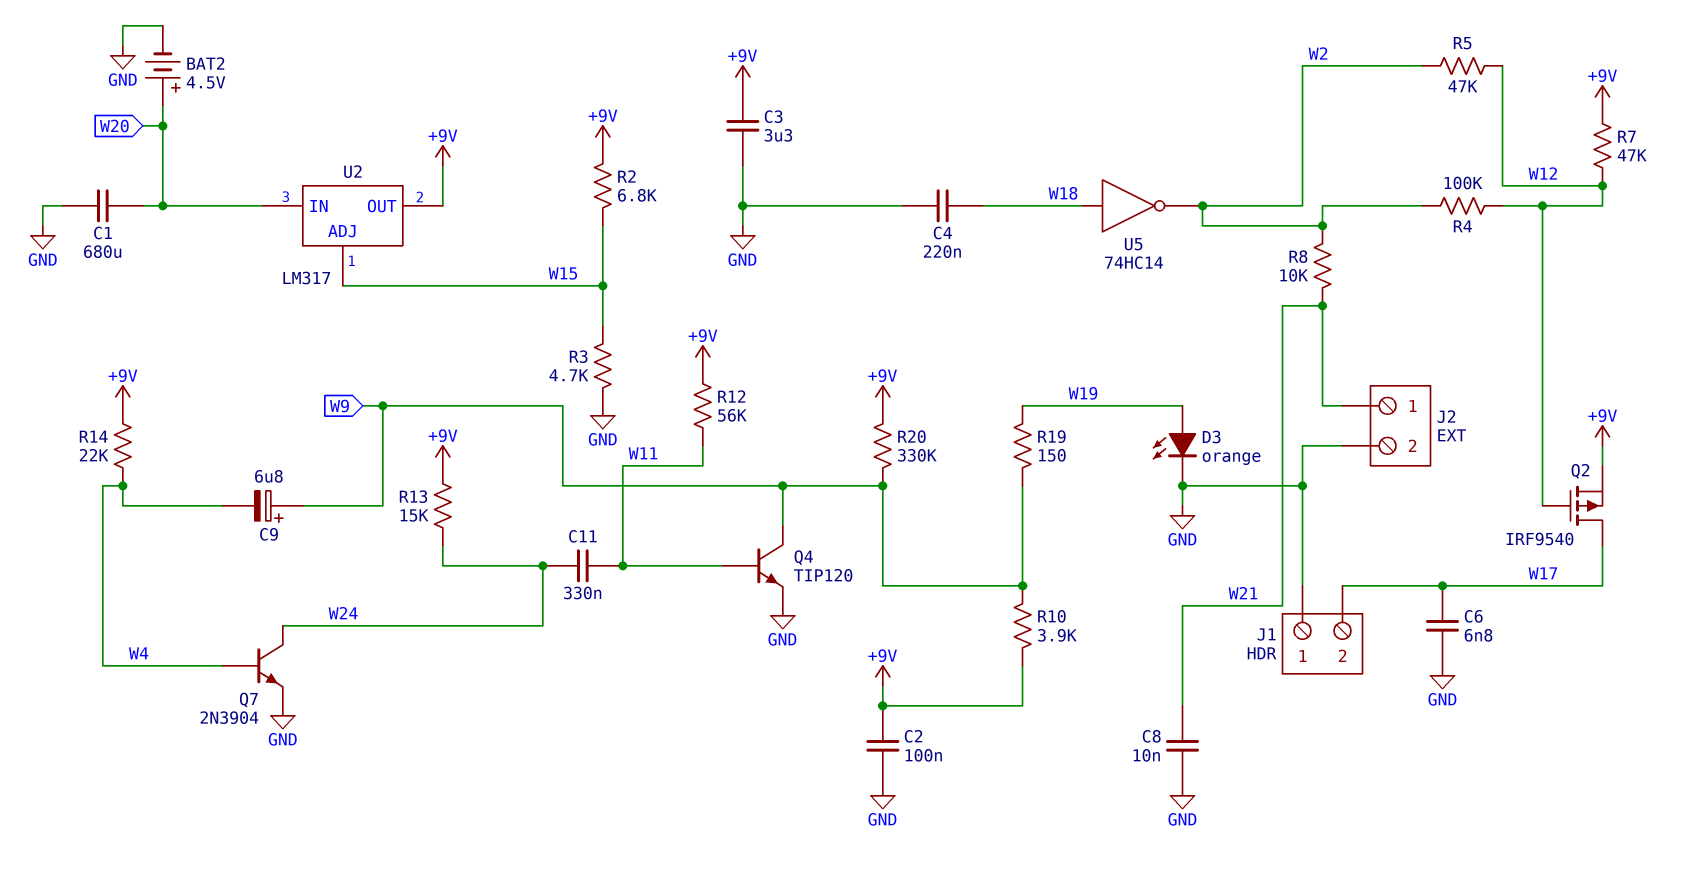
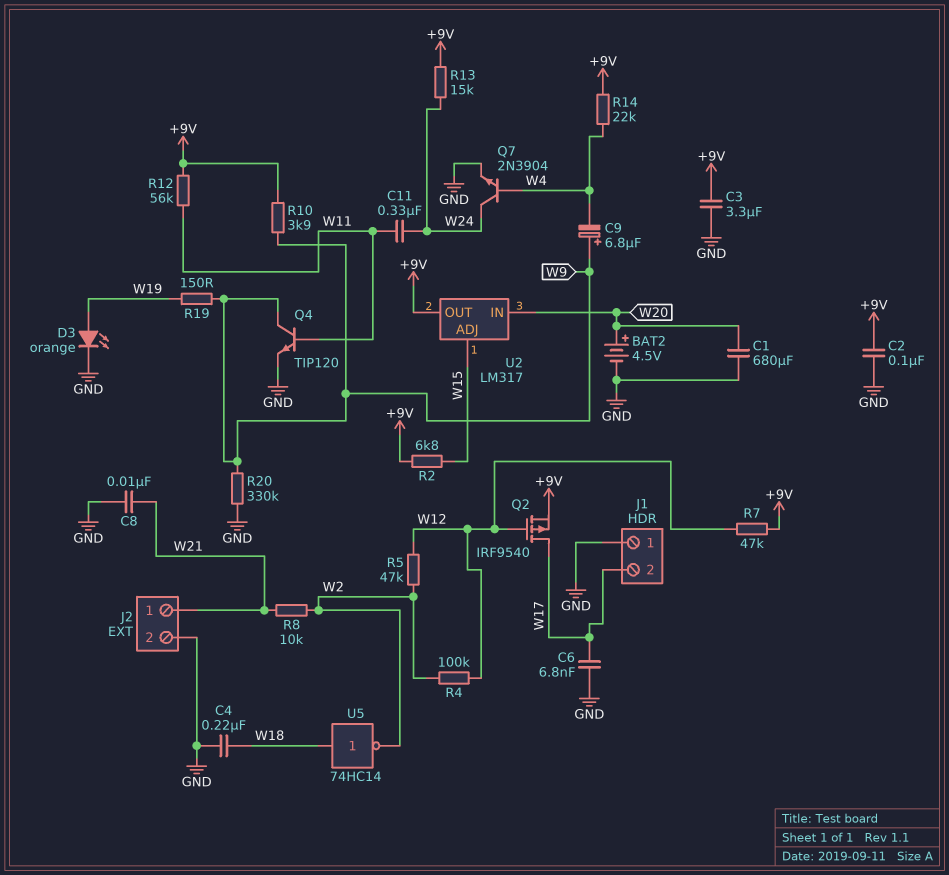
R3: 4.7k (GND, W15) -> none
R20: 330k (+9V, W9) -> 330k (GND, W9)

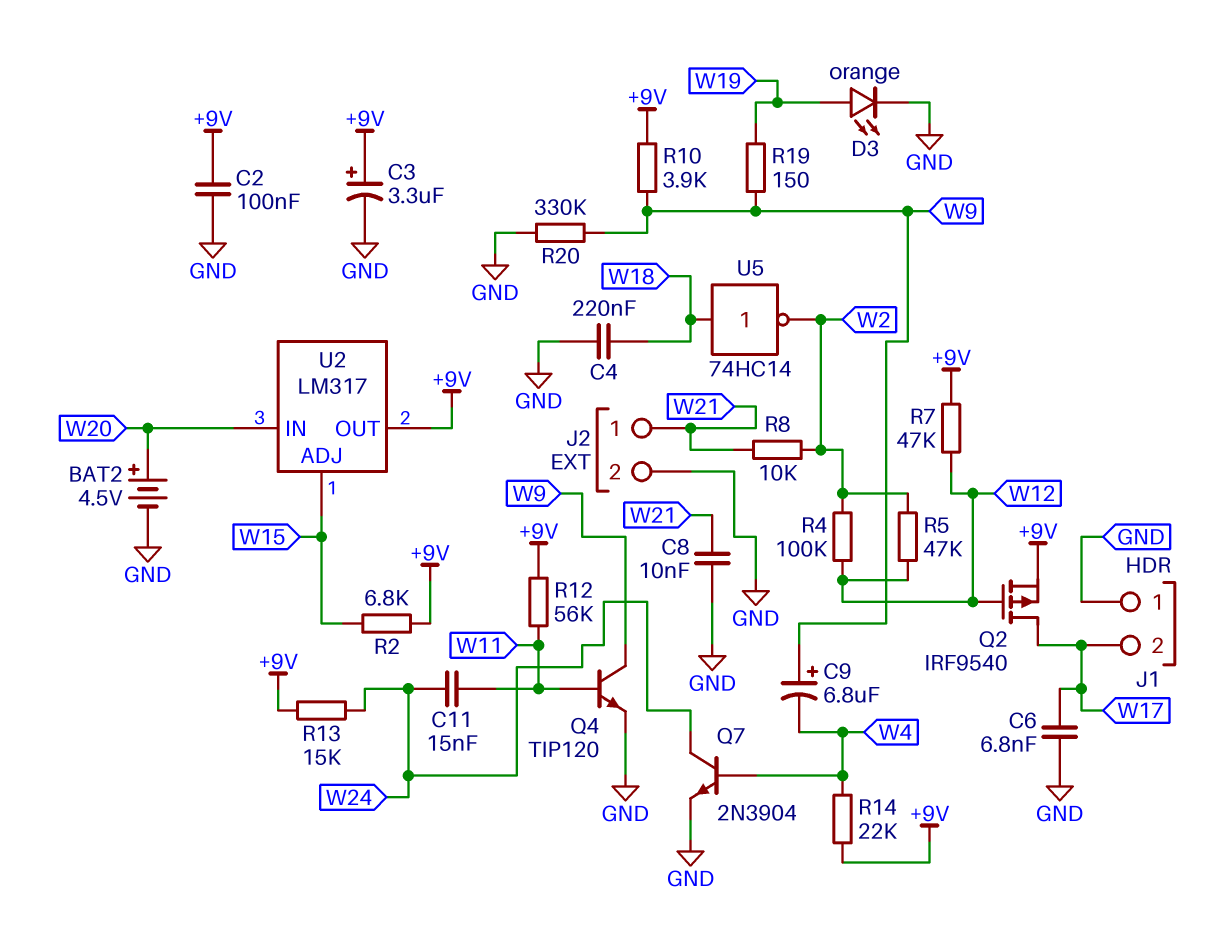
C1: 680uF (GND, W20) -> none
C3: 3.3uF (+9V, GND) -> 3.3uF (plus +9V, minus GND)
C11: 330nF (W11, W24) -> 15nF (W11, W24)

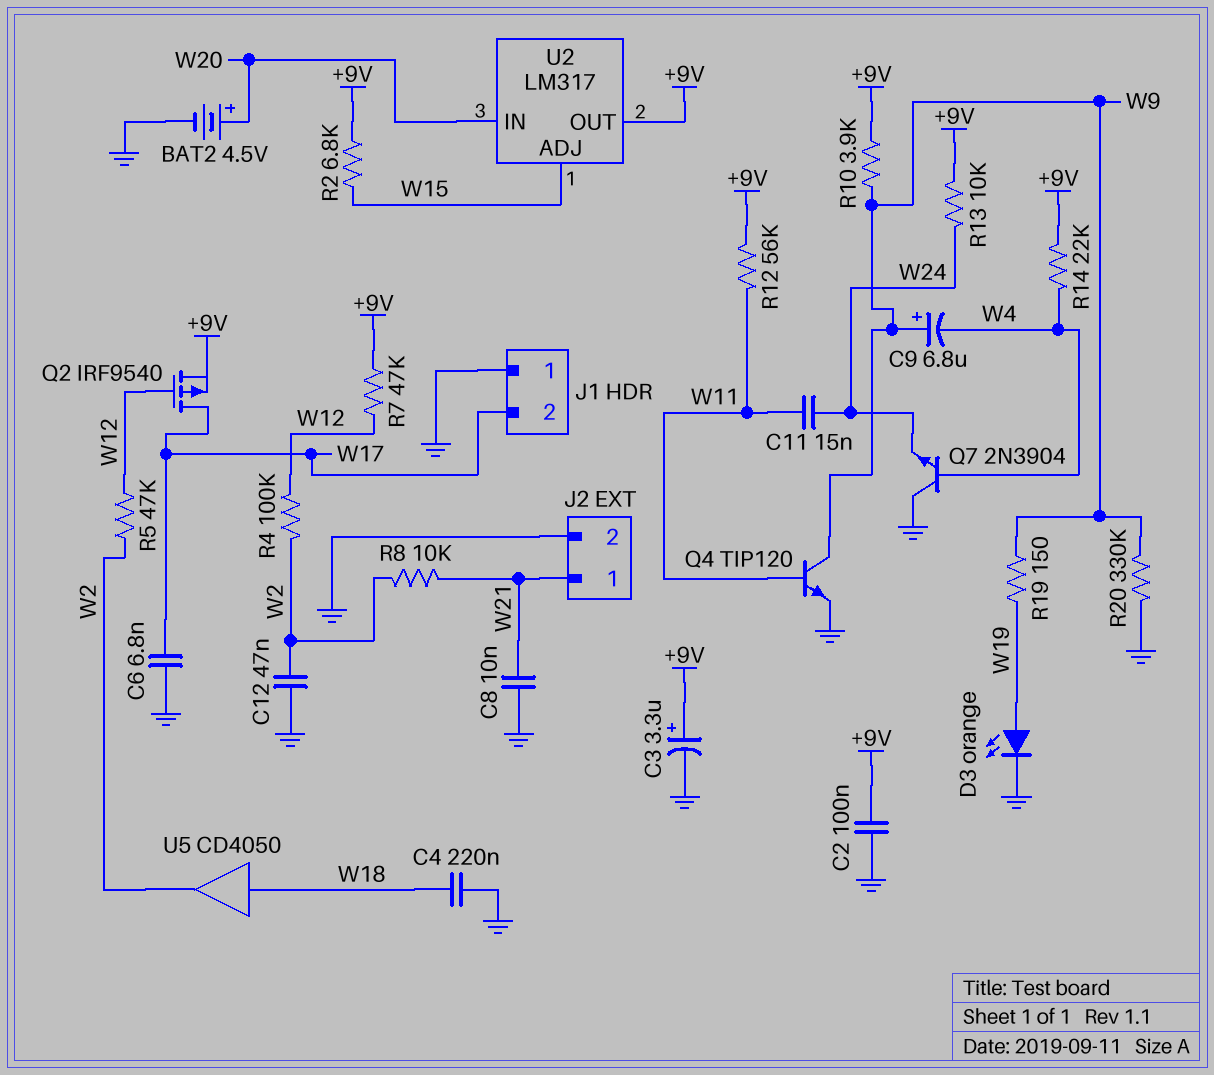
C12: none -> 47nF (GND, W2)
Q7: NPN 2N3904 (B W4, C W24, E GND) -> NPN 2N3904 (B W4, C GND, E W24)
R13: 15k (+9V, W24) -> 10k (+9V, W24)
U5: NOT 74HC14 (in W18, out W2) -> buffer CD4050 (in W18, out W2)

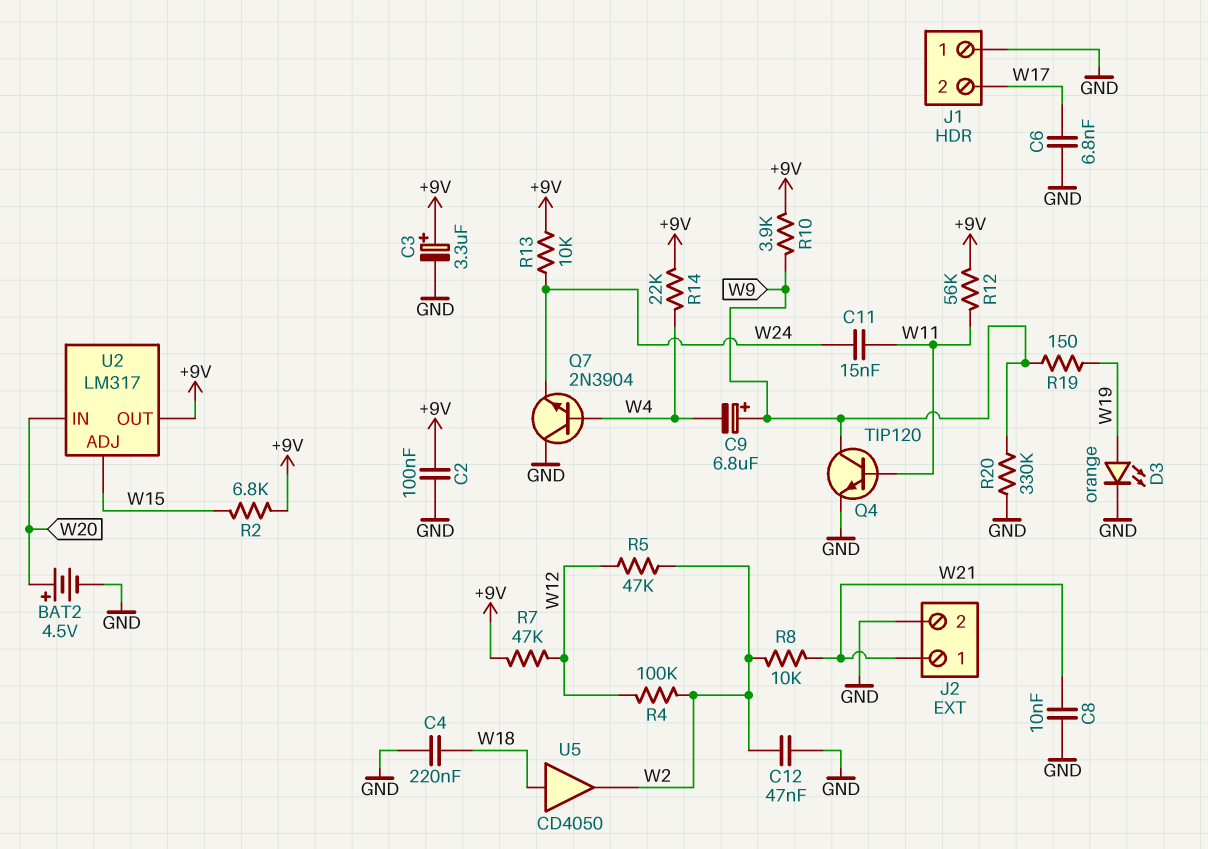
Q2: PMOS IRF9540 (G W12, D W17, S +9V) -> none

